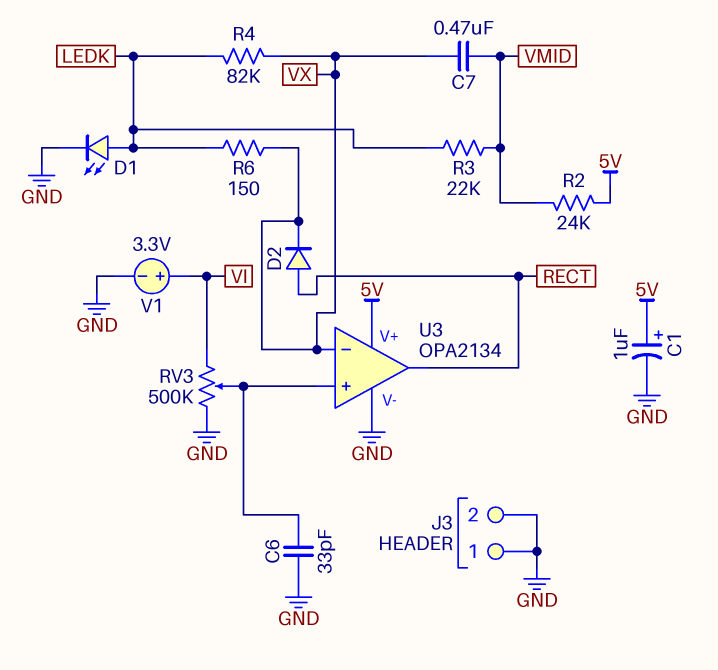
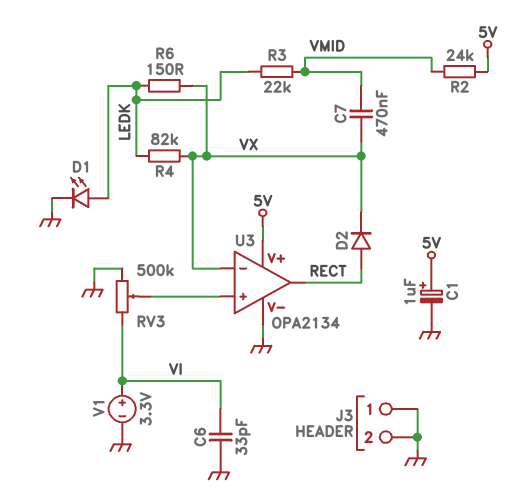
C6: 33pF (GND, U3/in+) -> 33pF (GND, VI)

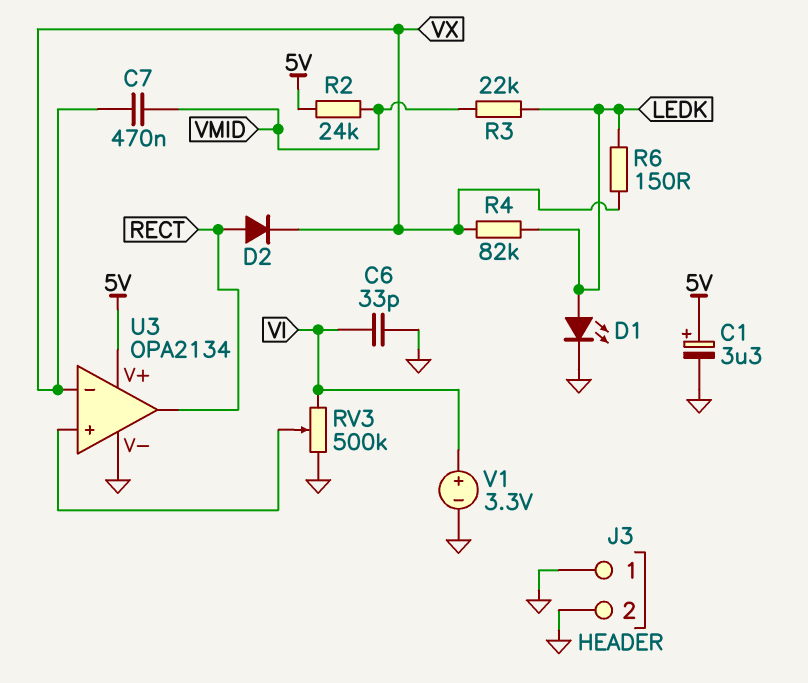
C1: 1uF (plus 5V, minus GND) -> 3.3uF (plus 5V, minus GND)

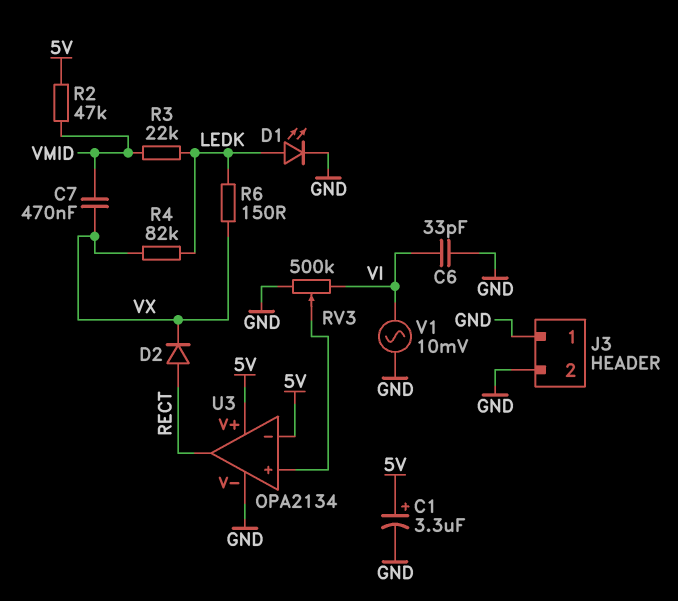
R2: 24k (5V, VMID) -> 47k (5V, VMID)
U3 pin in-: VX -> 5V
V1: 3.3V (plus VI, minus GND) -> AC 10mV (GND, VI)

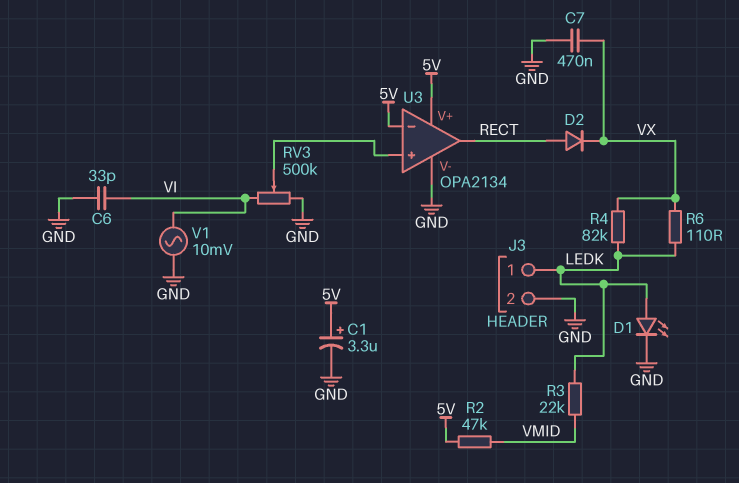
C7: 470nF (VMID, VX) -> 470nF (GND, VX)
J3 pin 1: GND -> LEDK
R6: 150 (LEDK, VX) -> 110 (LEDK, VX)

